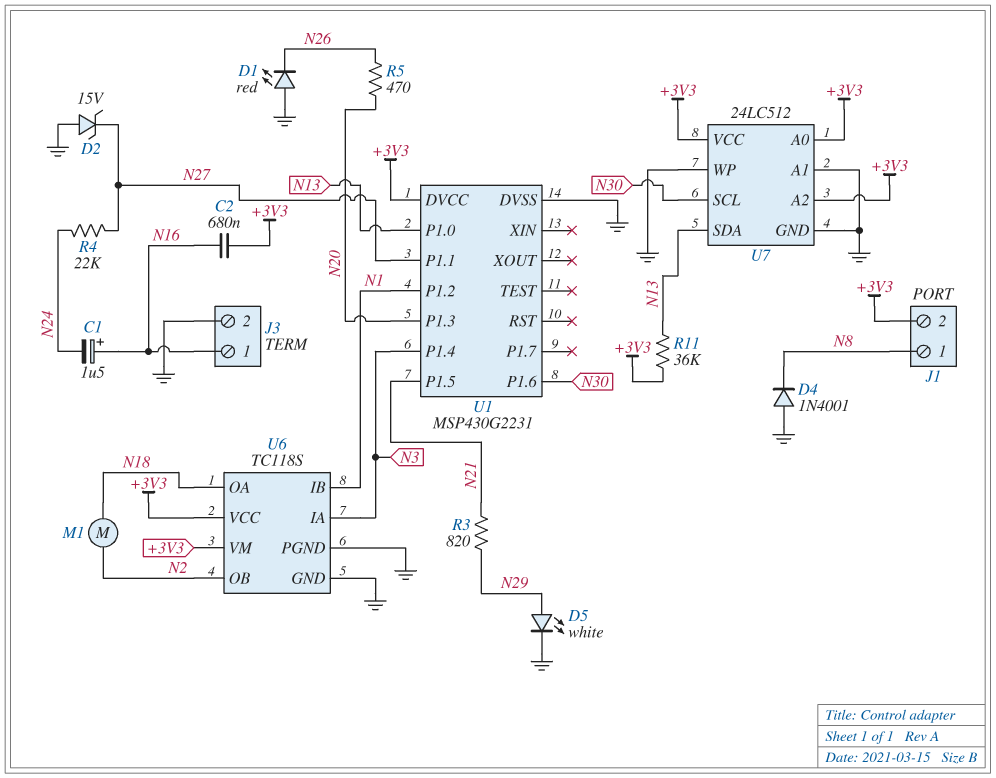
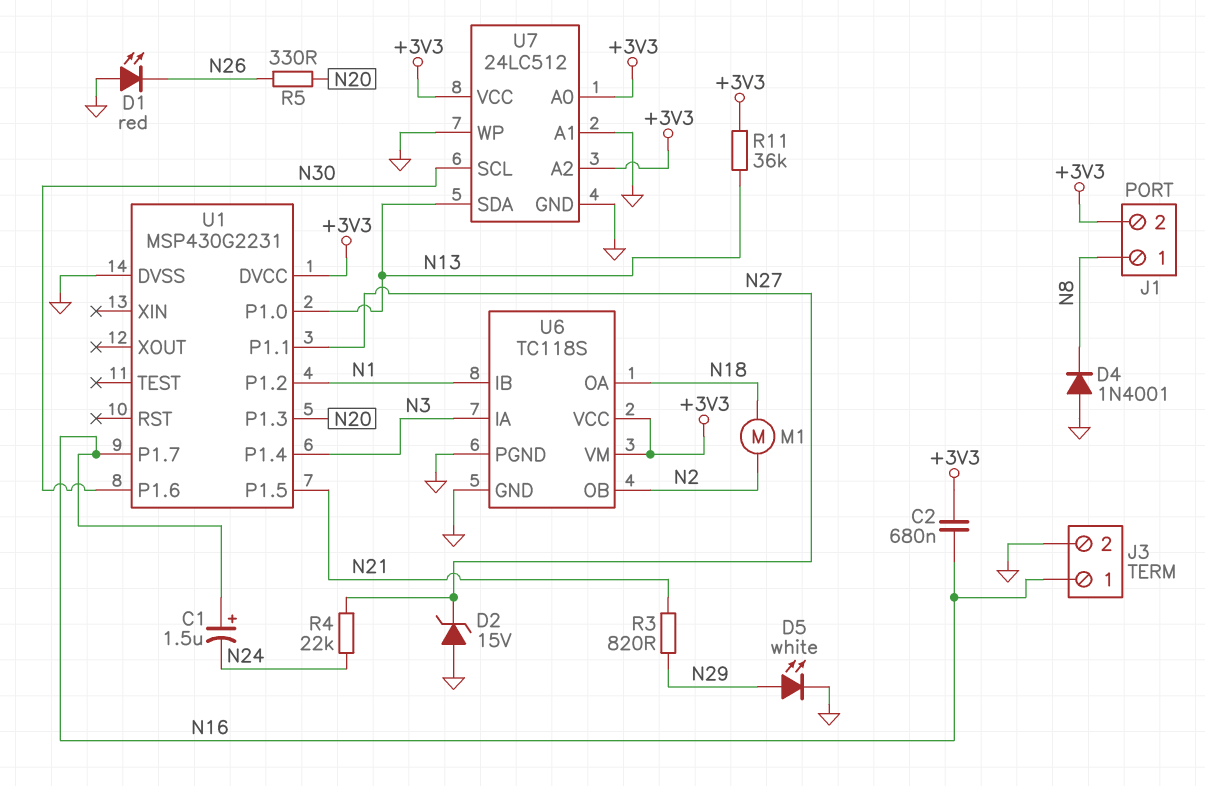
R5: 470 (N20, N26) -> 330 (N20, N26)
U1 pin P1.7: none -> N16

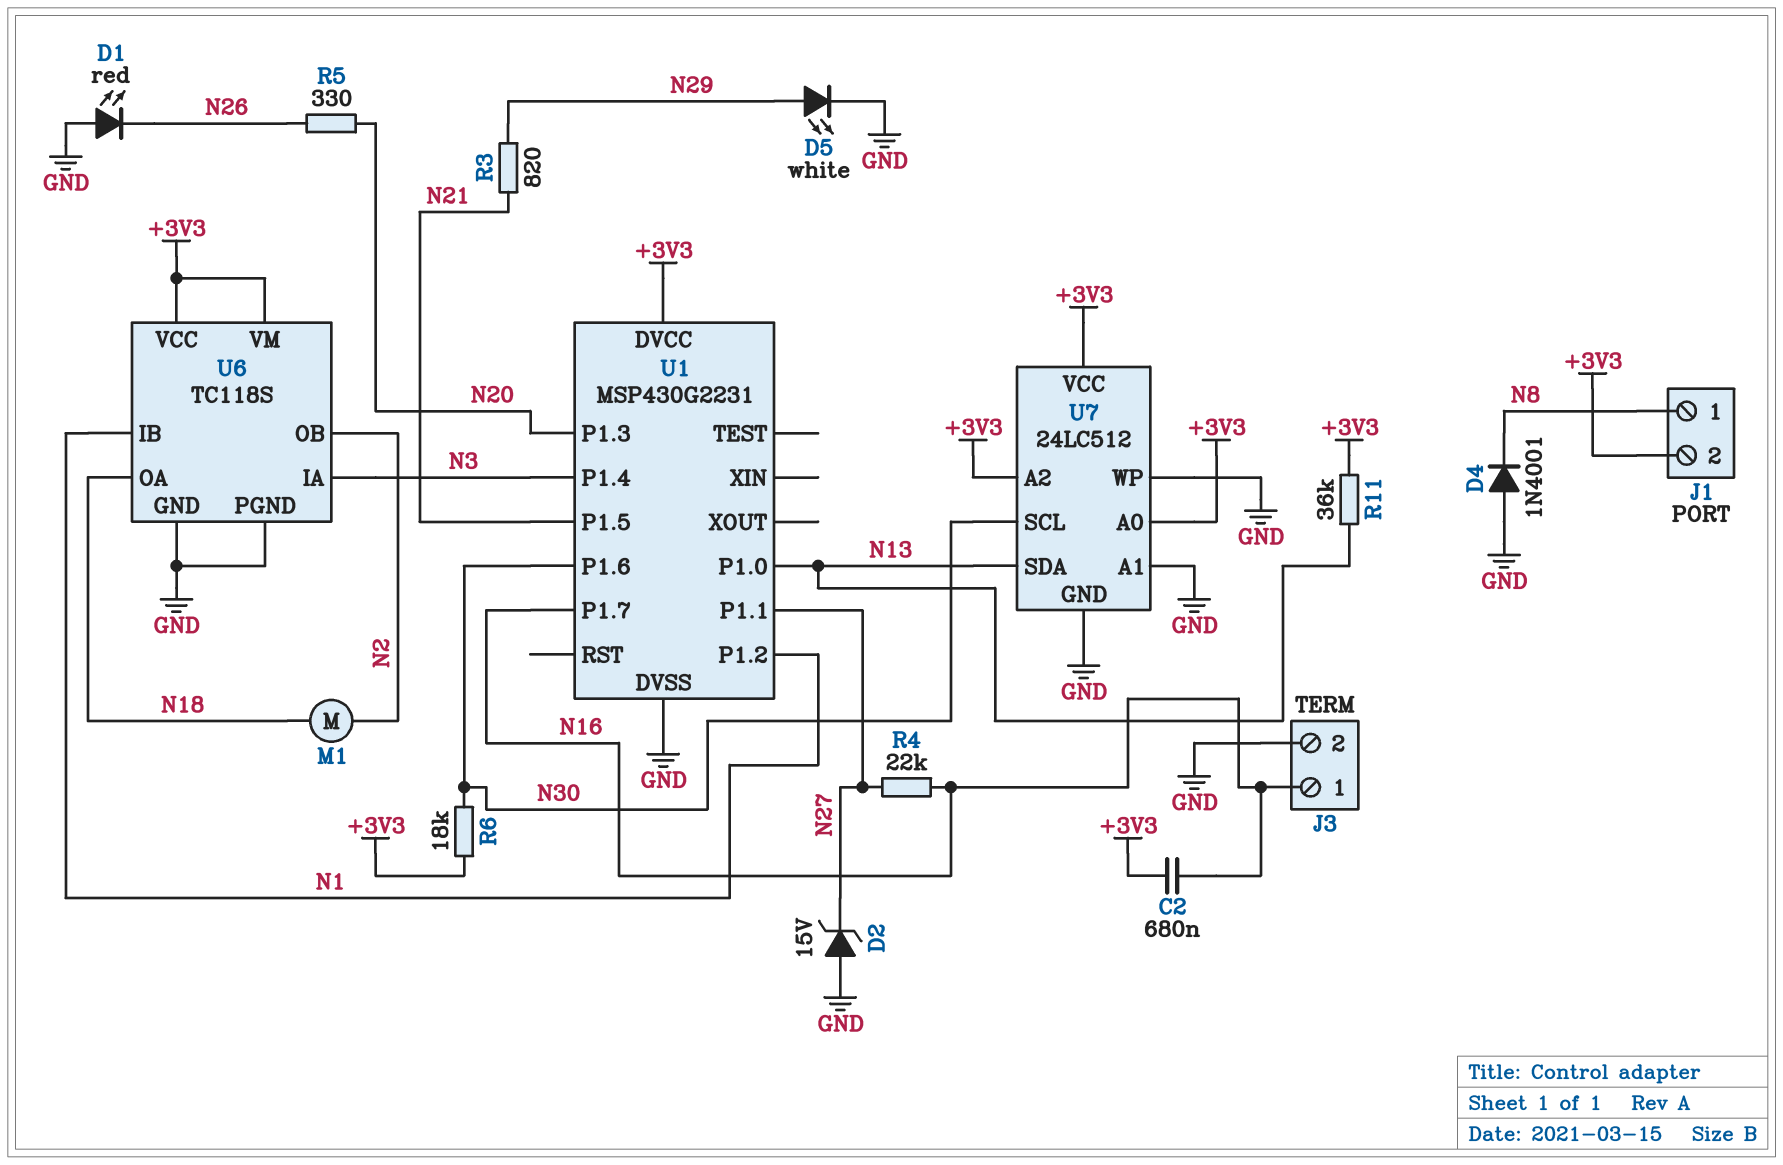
C1: 1.5uF (plus N16, minus N24) -> none
R4: 22k (N24, N27) -> 22k (N16, N27)
R6: none -> 18k (+3V3, N30)

